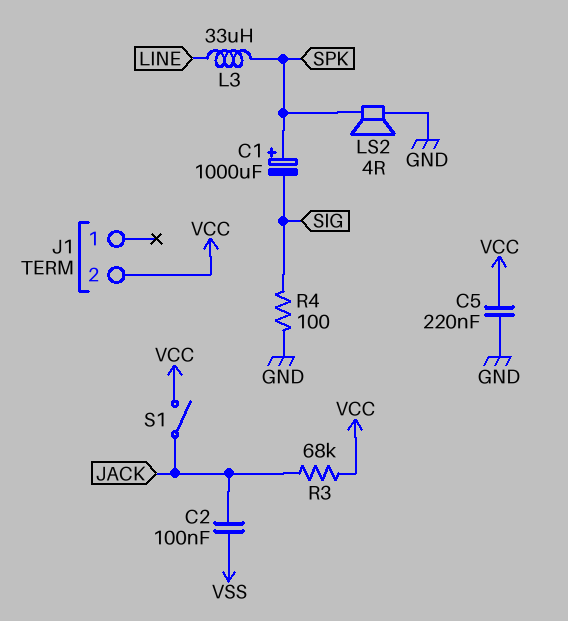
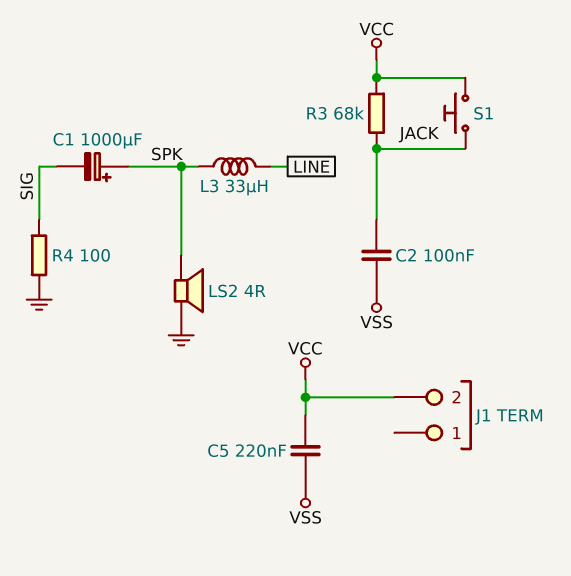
C5: 220nF (GND, VCC) -> 220nF (VCC, VSS)
S1: switch (JACK, VCC) -> button (JACK, VCC)

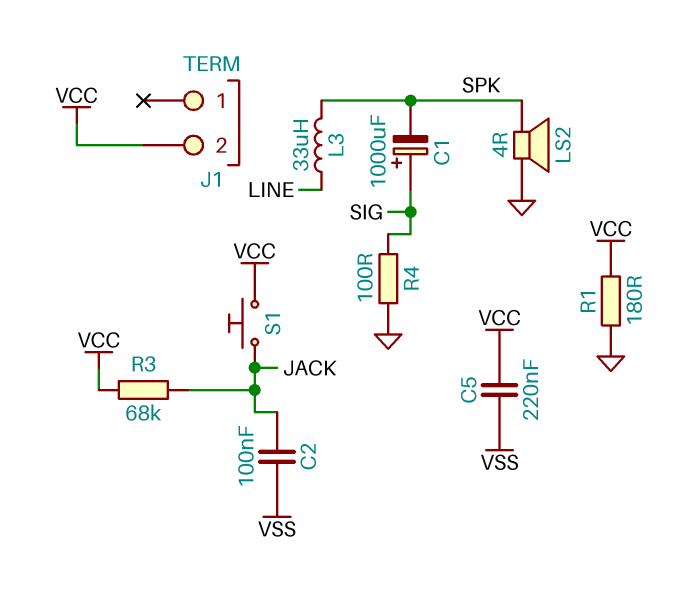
C1: 1000uF (plus SPK, minus SIG) -> 1000uF (plus SIG, minus SPK)
R1: none -> 180 (GND, VCC)

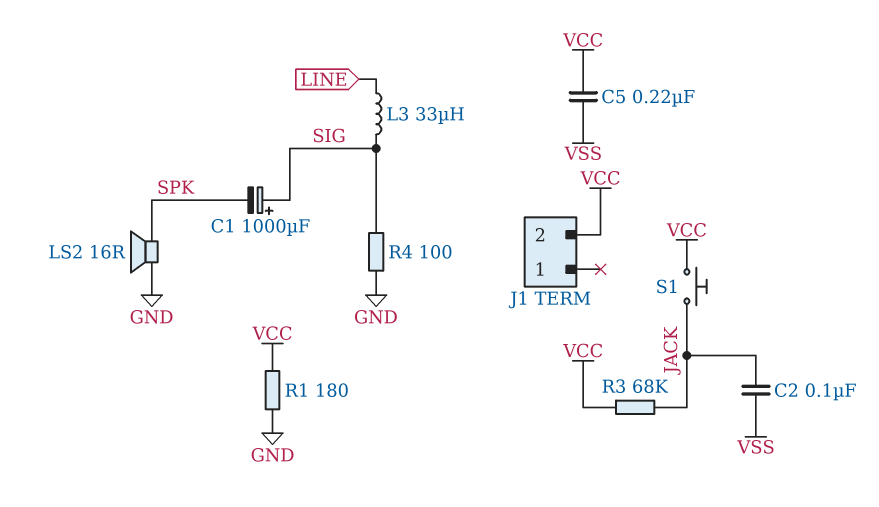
L3: 33uH (LINE, SPK) -> 33uH (LINE, SIG)
LS2: speaker 4R (GND, SPK) -> speaker 16R (GND, SPK)

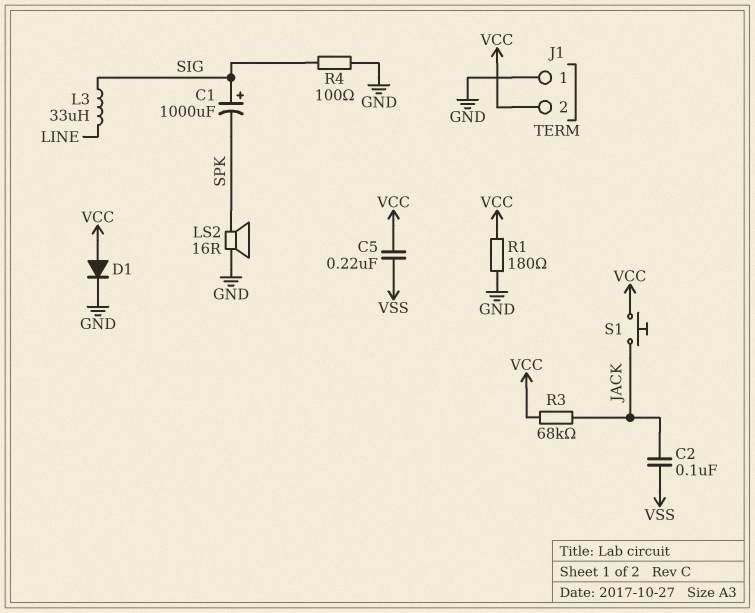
D1: none -> diode (A VCC, K GND)
J1 pin 1: none -> GND

